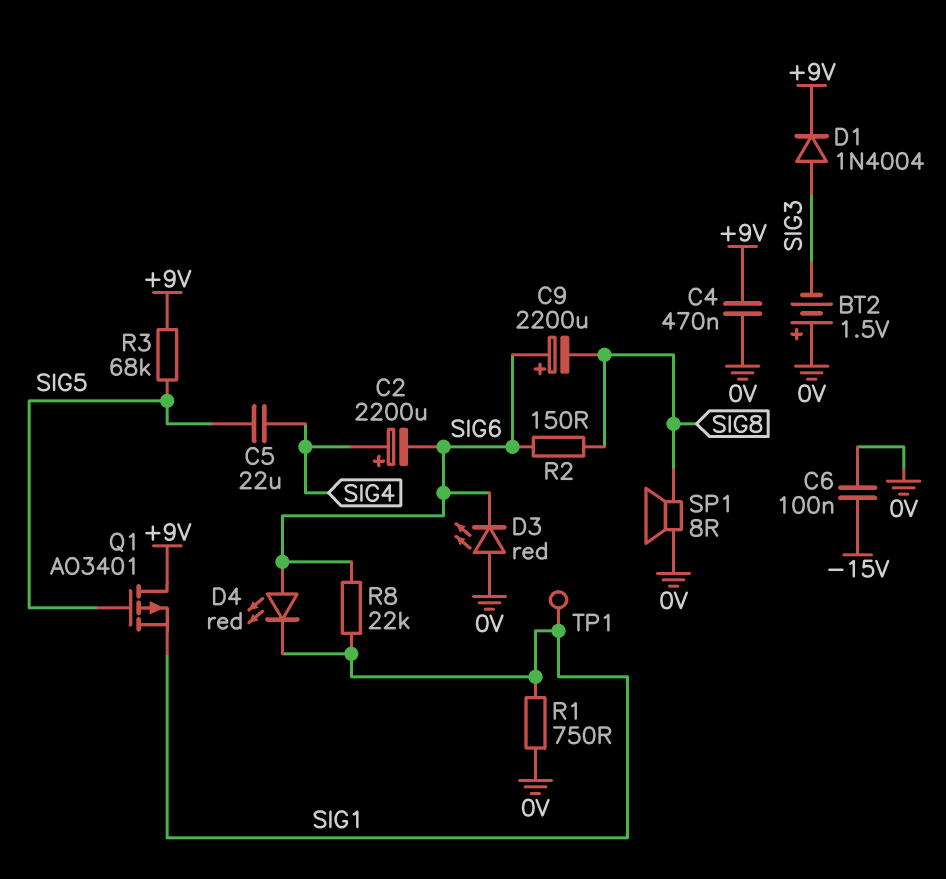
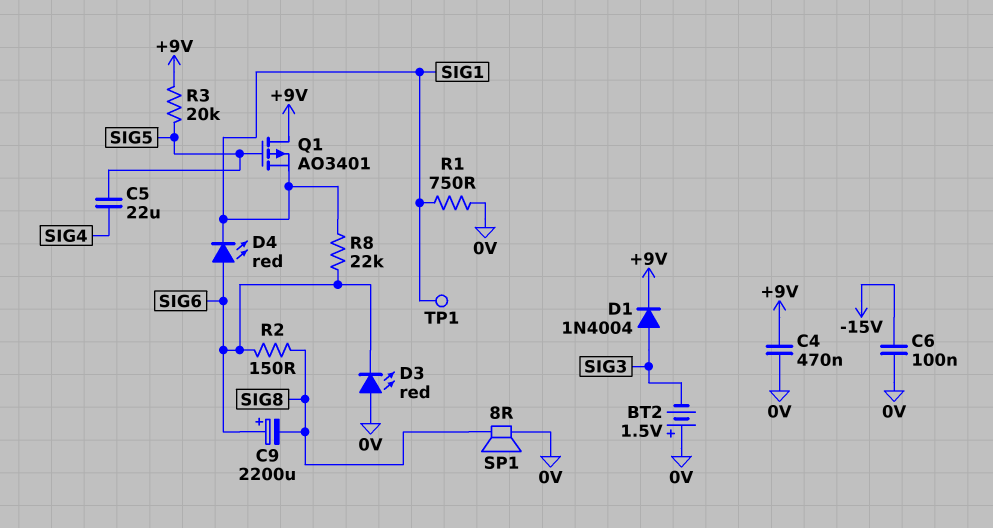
C2: 2200uF (plus SIG4, minus SIG6) -> none
R3: 68k (+9V, SIG5) -> 20k (+9V, SIG5)

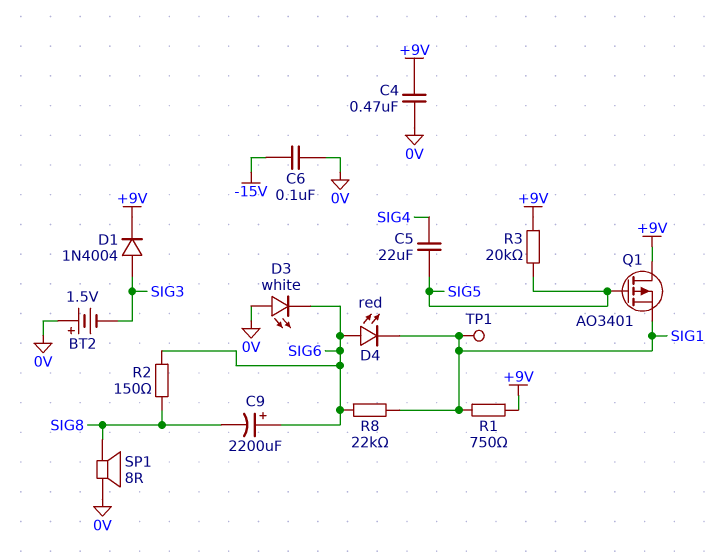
D3: LED red (A 0V, K SIG6) -> LED white (A 0V, K SIG6)
R1: 750 (0V, SIG1) -> 750 (+9V, SIG1)

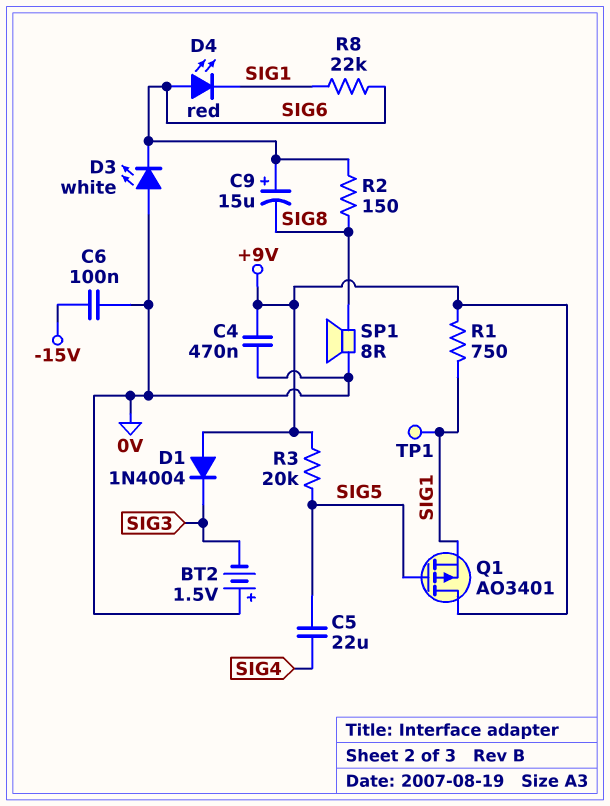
C9: 2200uF (plus SIG6, minus SIG8) -> 15uF (plus SIG6, minus SIG8)
D1: diode 1N4004 (A SIG3, K +9V) -> diode 1N4004 (A +9V, K SIG3)

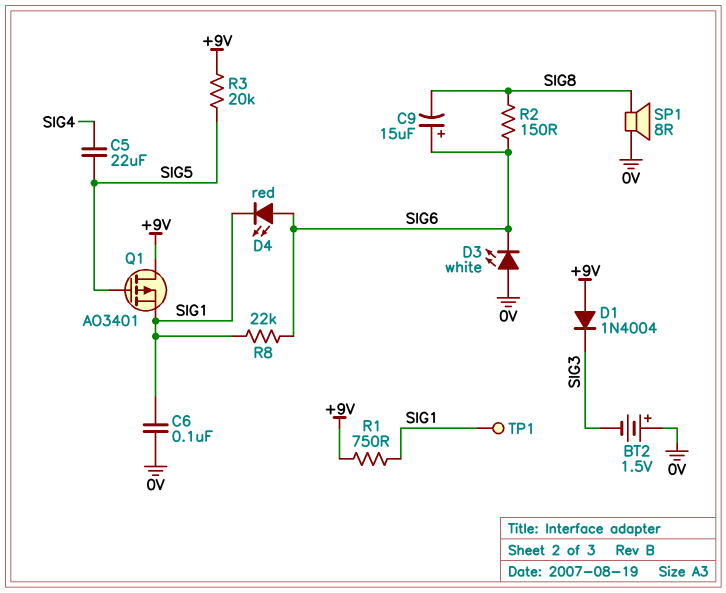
C4: 470nF (+9V, 0V) -> none
C6: 100nF (-15V, 0V) -> 100nF (0V, SIG1)

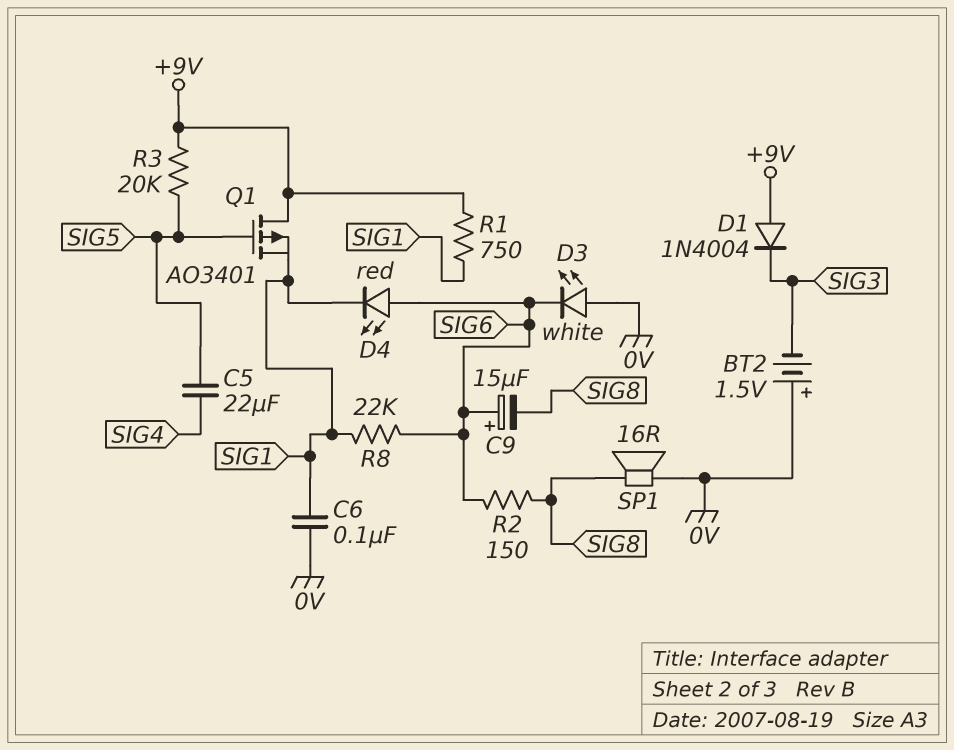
SP1: speaker 8R (0V, SIG8) -> speaker 16R (0V, SIG8)
TP1: test point (SIG1) -> none

